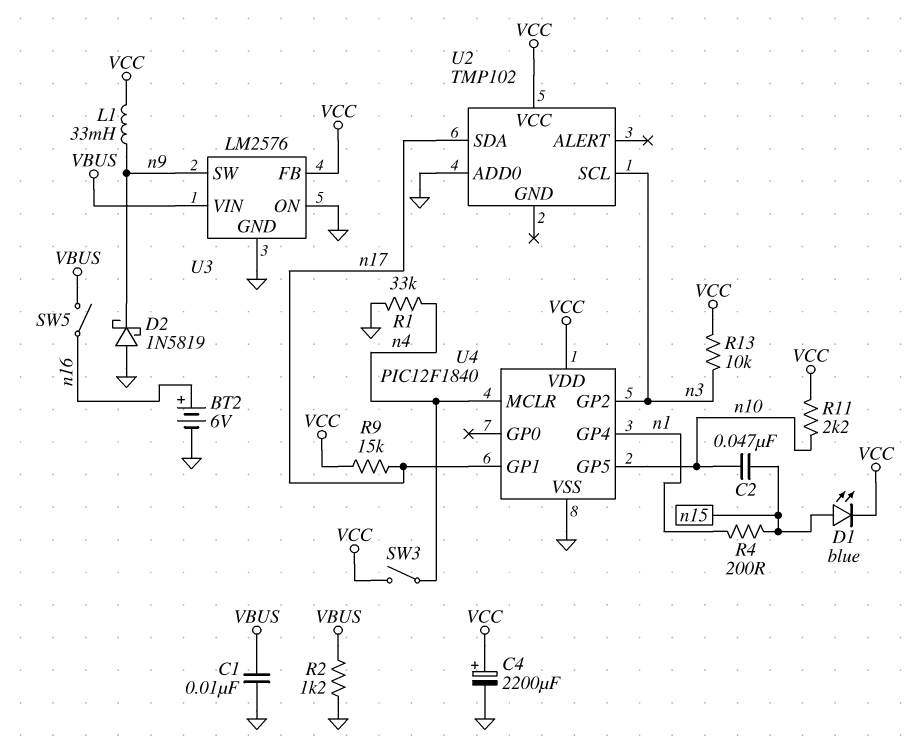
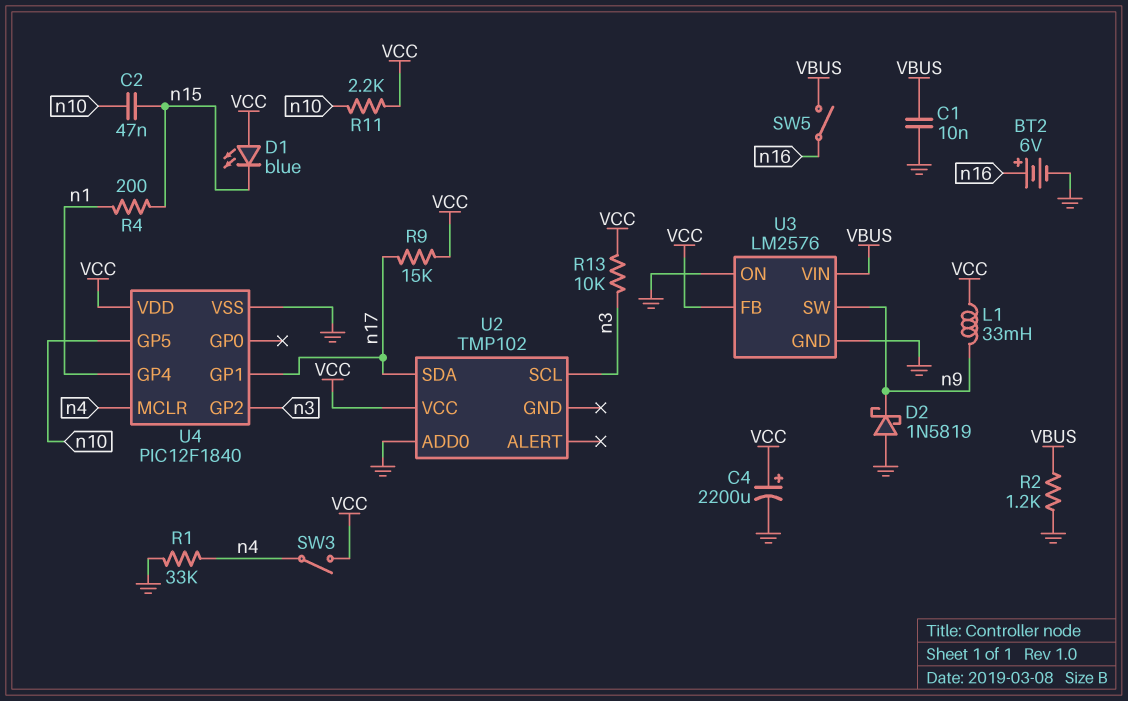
D1: LED blue (A n15, K VCC) -> LED blue (A VCC, K n15)

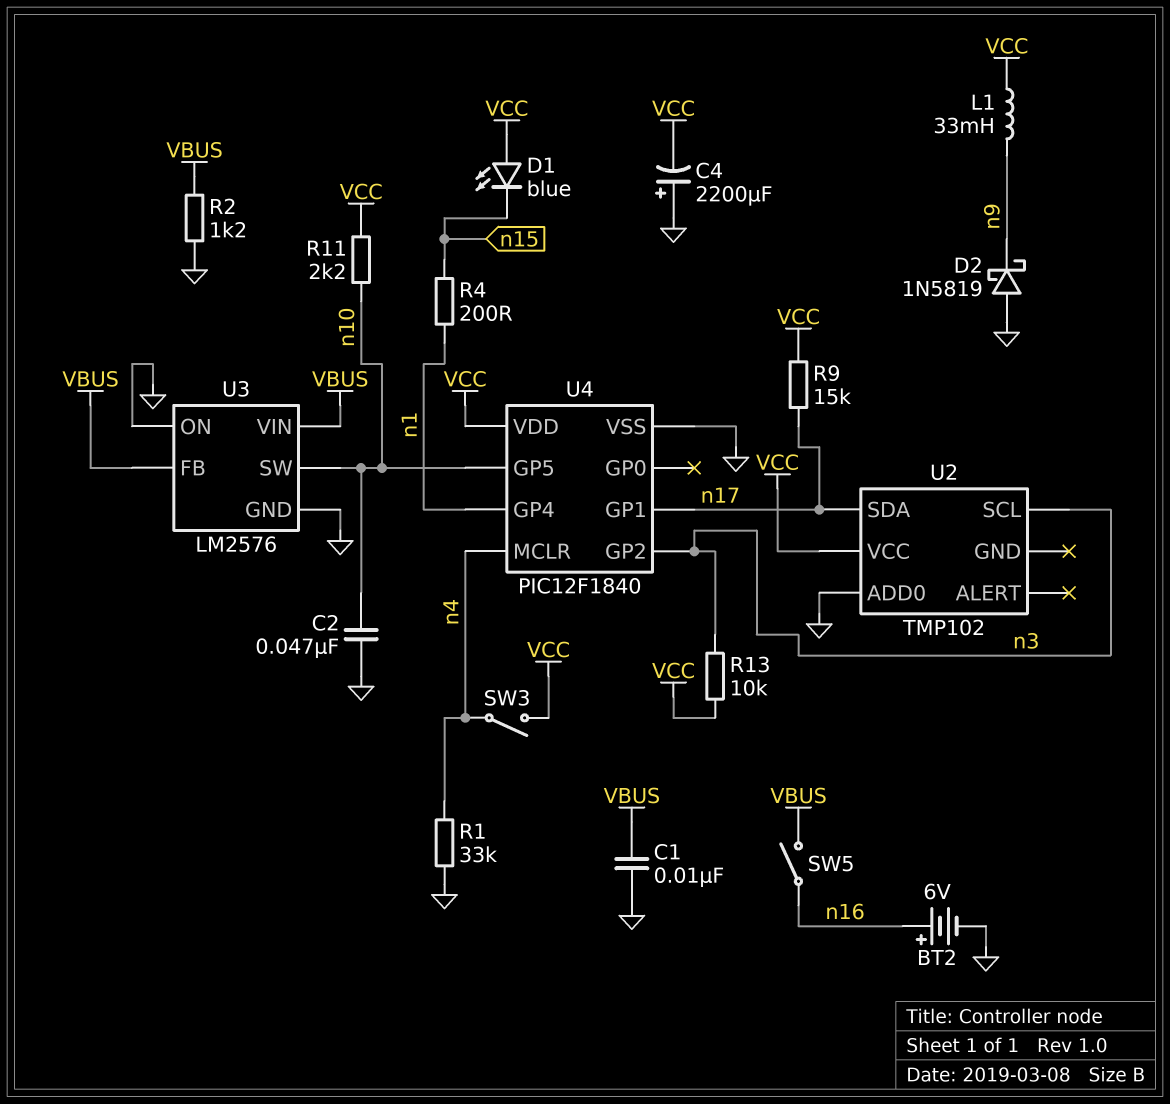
C2: 47nF (n10, n15) -> 47nF (GND, n10)
C4: 2200uF (plus VCC, minus GND) -> 2200uF (plus GND, minus VCC)
U3 pin FB: VCC -> VBUS
U3 pin SW: n9 -> n10

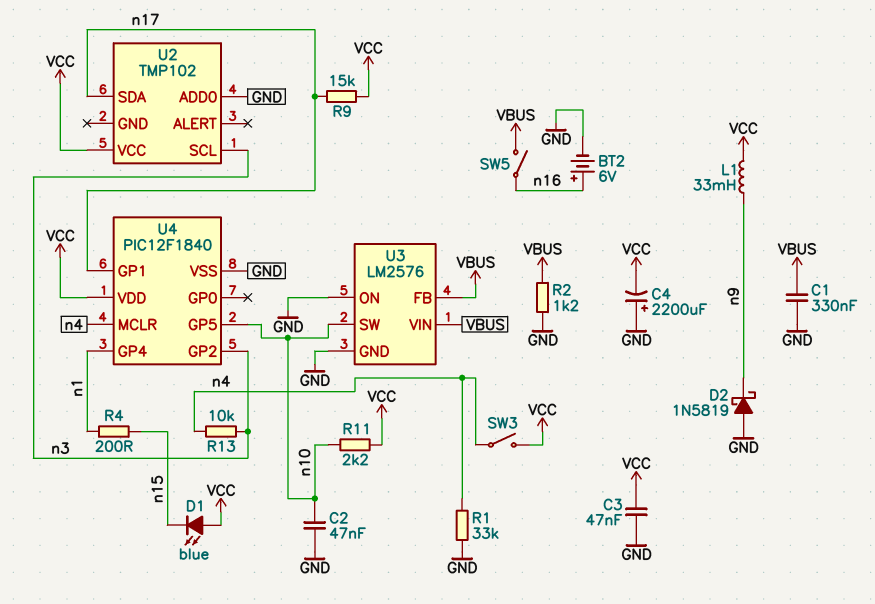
C1: 10nF (GND, VBUS) -> 330nF (GND, VBUS)
C3: none -> 47nF (GND, VCC)
R13: 10k (VCC, n3) -> 10k (n3, n4)

